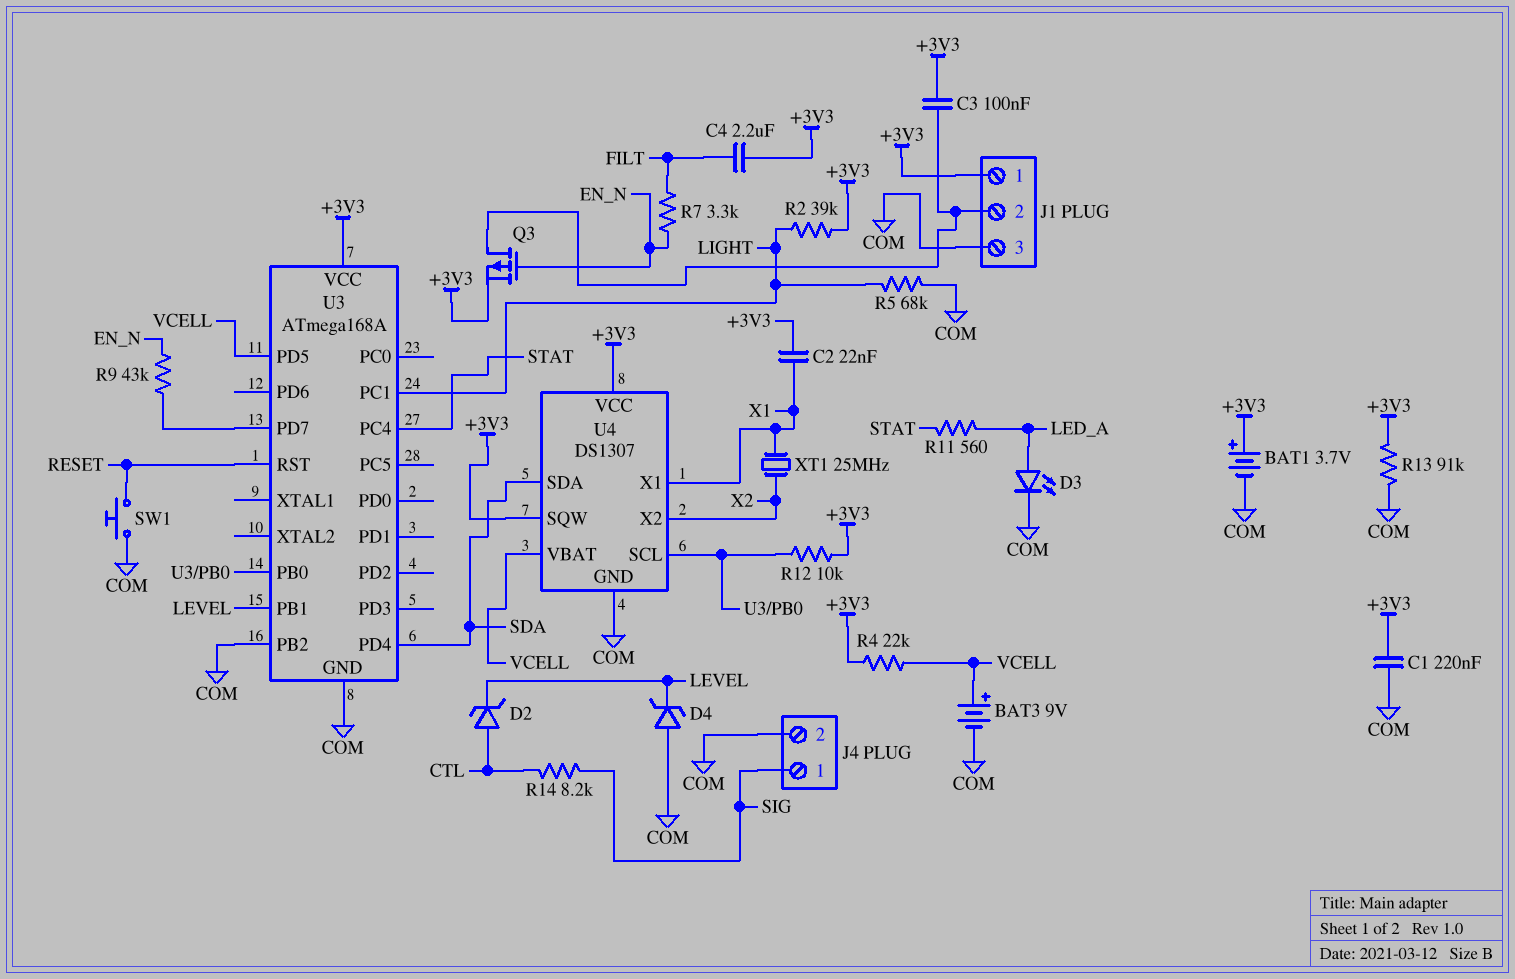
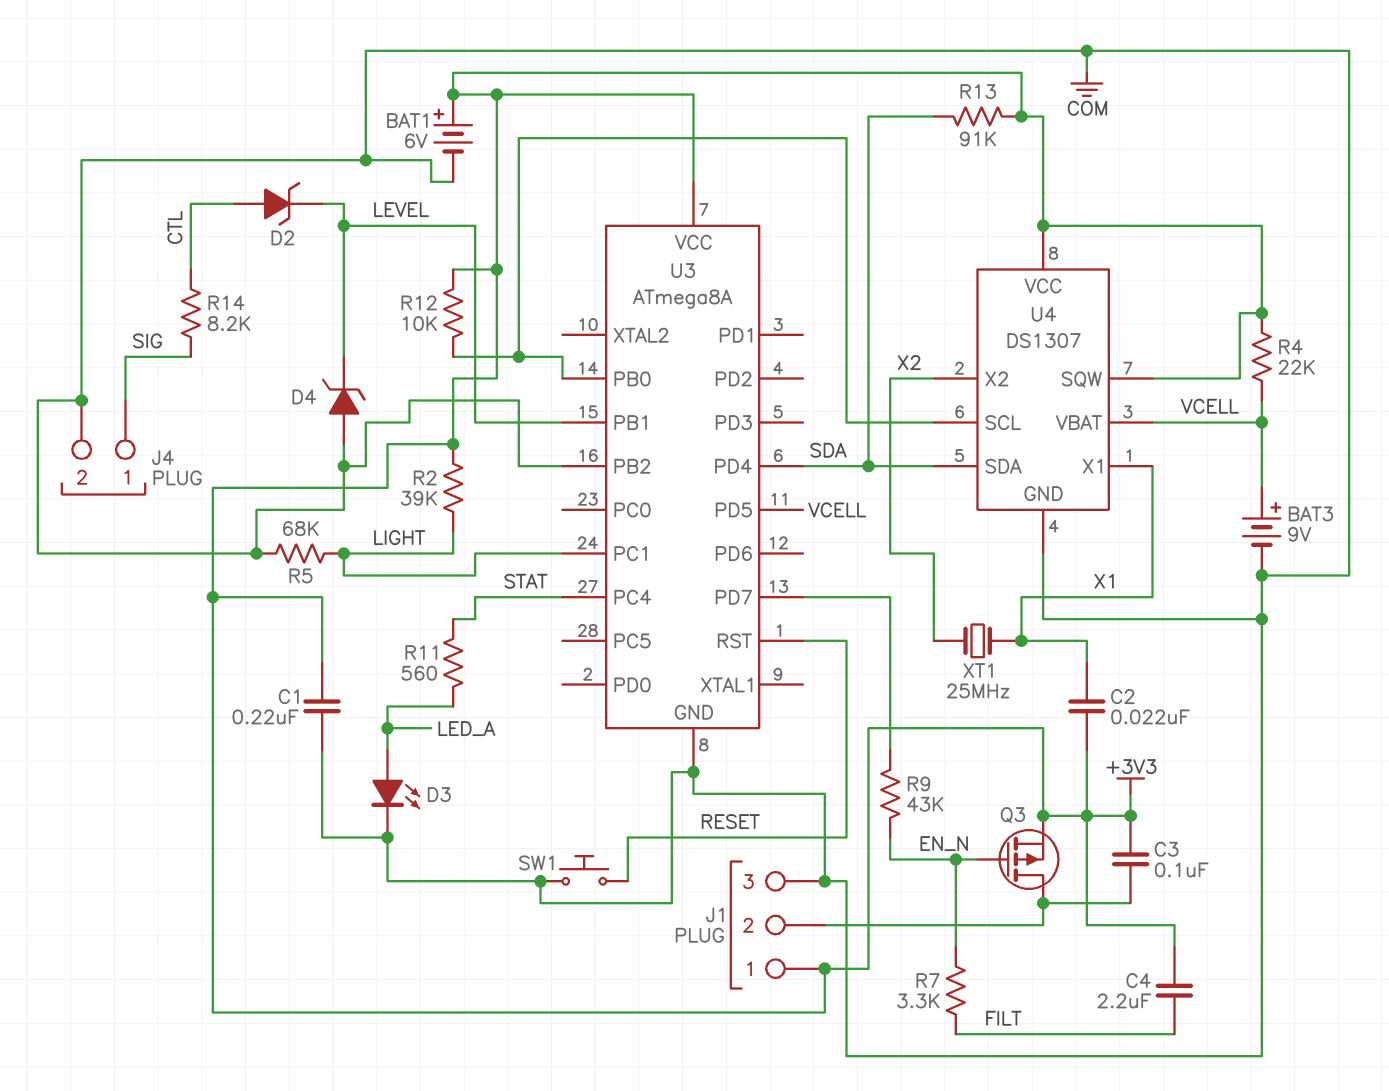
BAT1: 3.7V (plus +3V3, minus COM) -> 6V (plus +3V3, minus COM)
R13: 91k (+3V3, COM) -> 91k (+3V3, SDA)
U3: ATmega168A -> ATmega8A

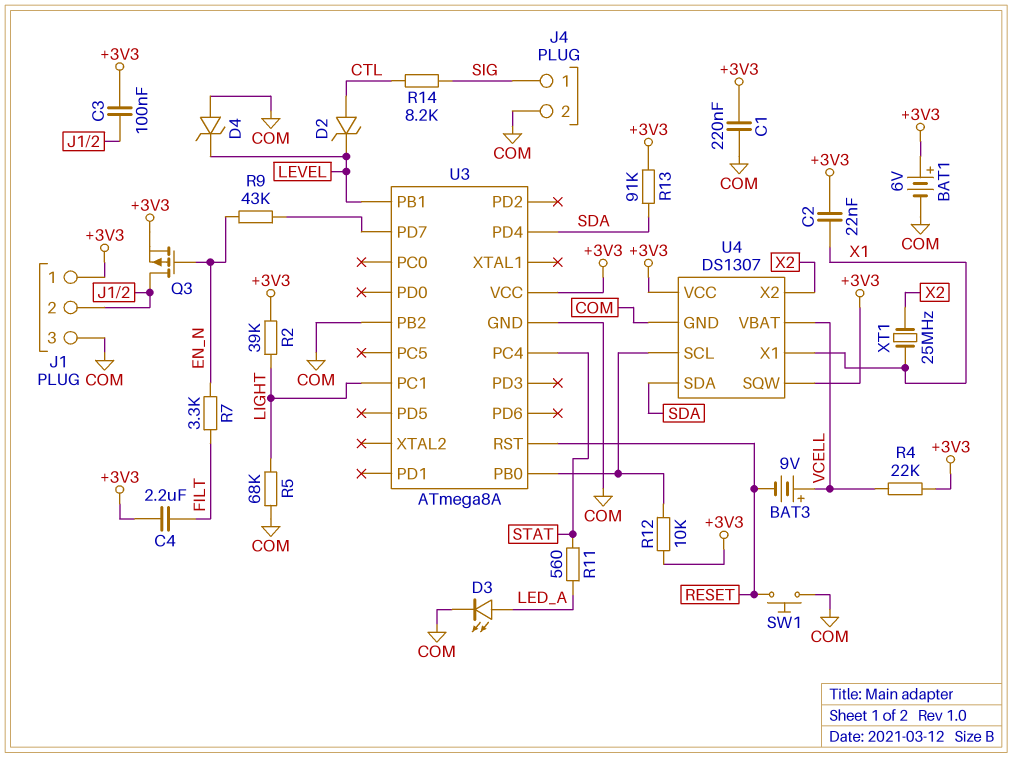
BAT3: 9V (plus VCELL, minus COM) -> 9V (plus VCELL, minus RESET)
U3 pin PD5: VCELL -> none

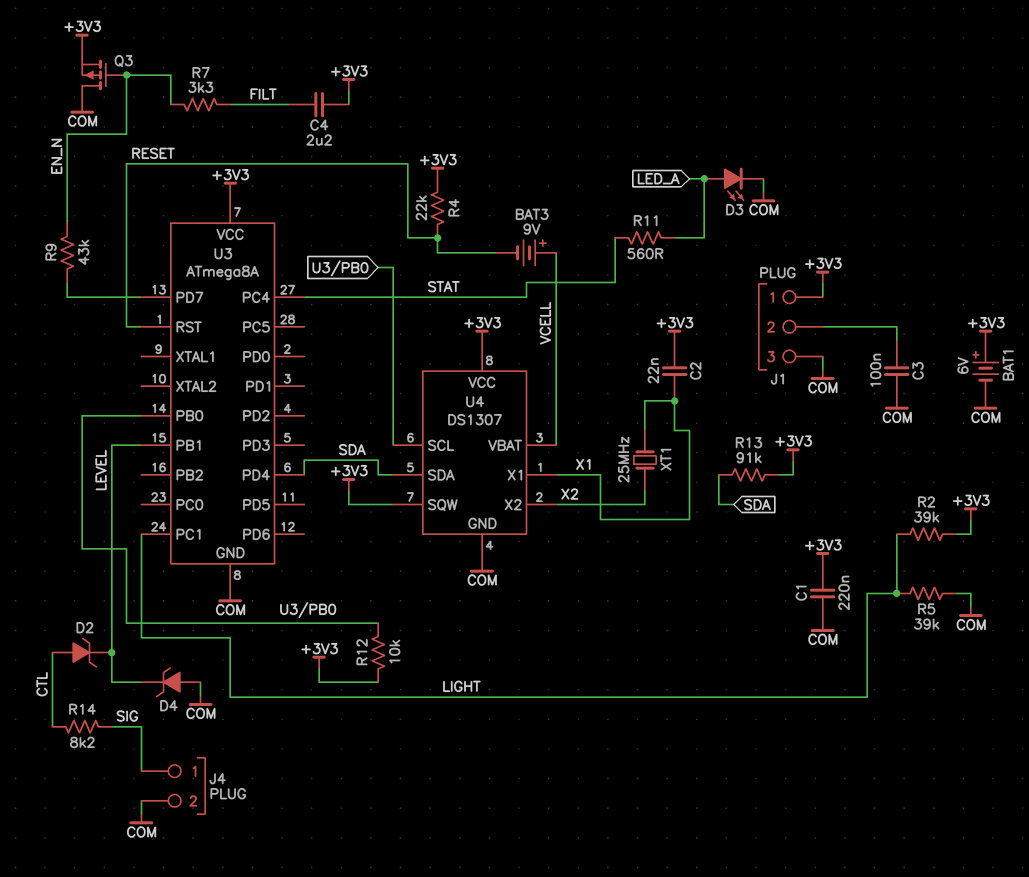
C3: 100nF (+3V3, J1/2) -> 100nF (COM, J1/2)
Q3: PMOS (G EN_N, D J1/2, S +3V3) -> PMOS (G EN_N, D COM, S +3V3)
R4: 22k (+3V3, VCELL) -> 22k (+3V3, RESET)
R5: 68k (COM, LIGHT) -> 39k (COM, LIGHT)
SW1: button (COM, RESET) -> none
U3 pin PB2: COM -> none

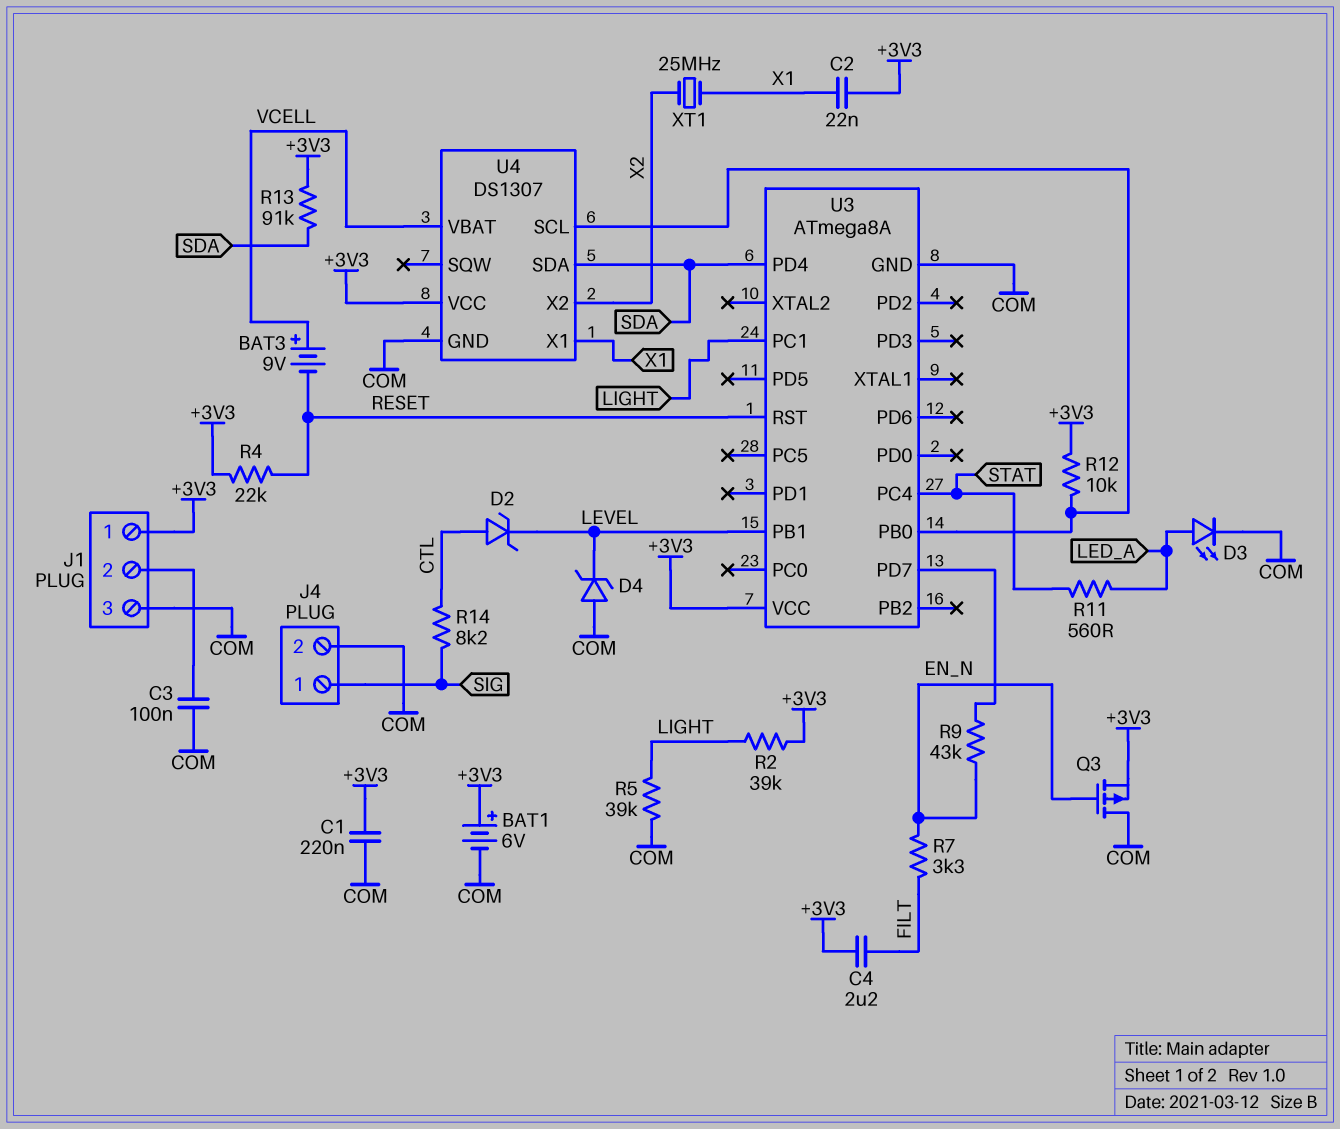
U4 pin SQW: +3V3 -> none

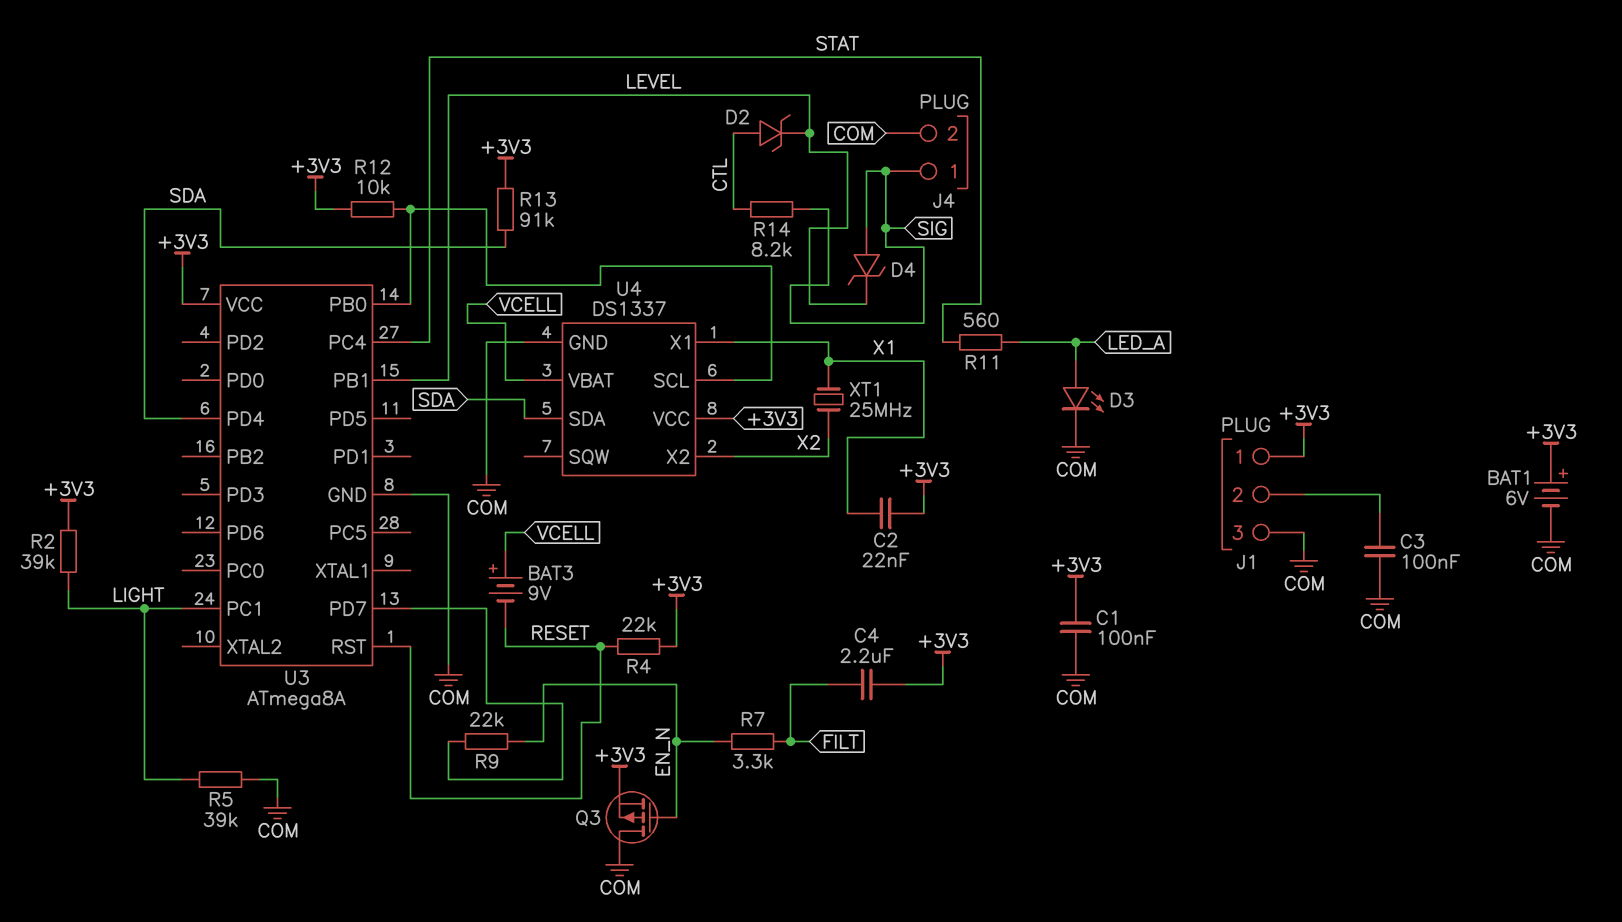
C1: 220nF (+3V3, COM) -> 100nF (+3V3, COM)
D4: zener (A COM, K LEVEL) -> zener (A SIG, K LEVEL)
R9: 43k (EN_N, U3/PD7) -> 22k (EN_N, U3/PD7)
U4: DS1307 -> DS1337

